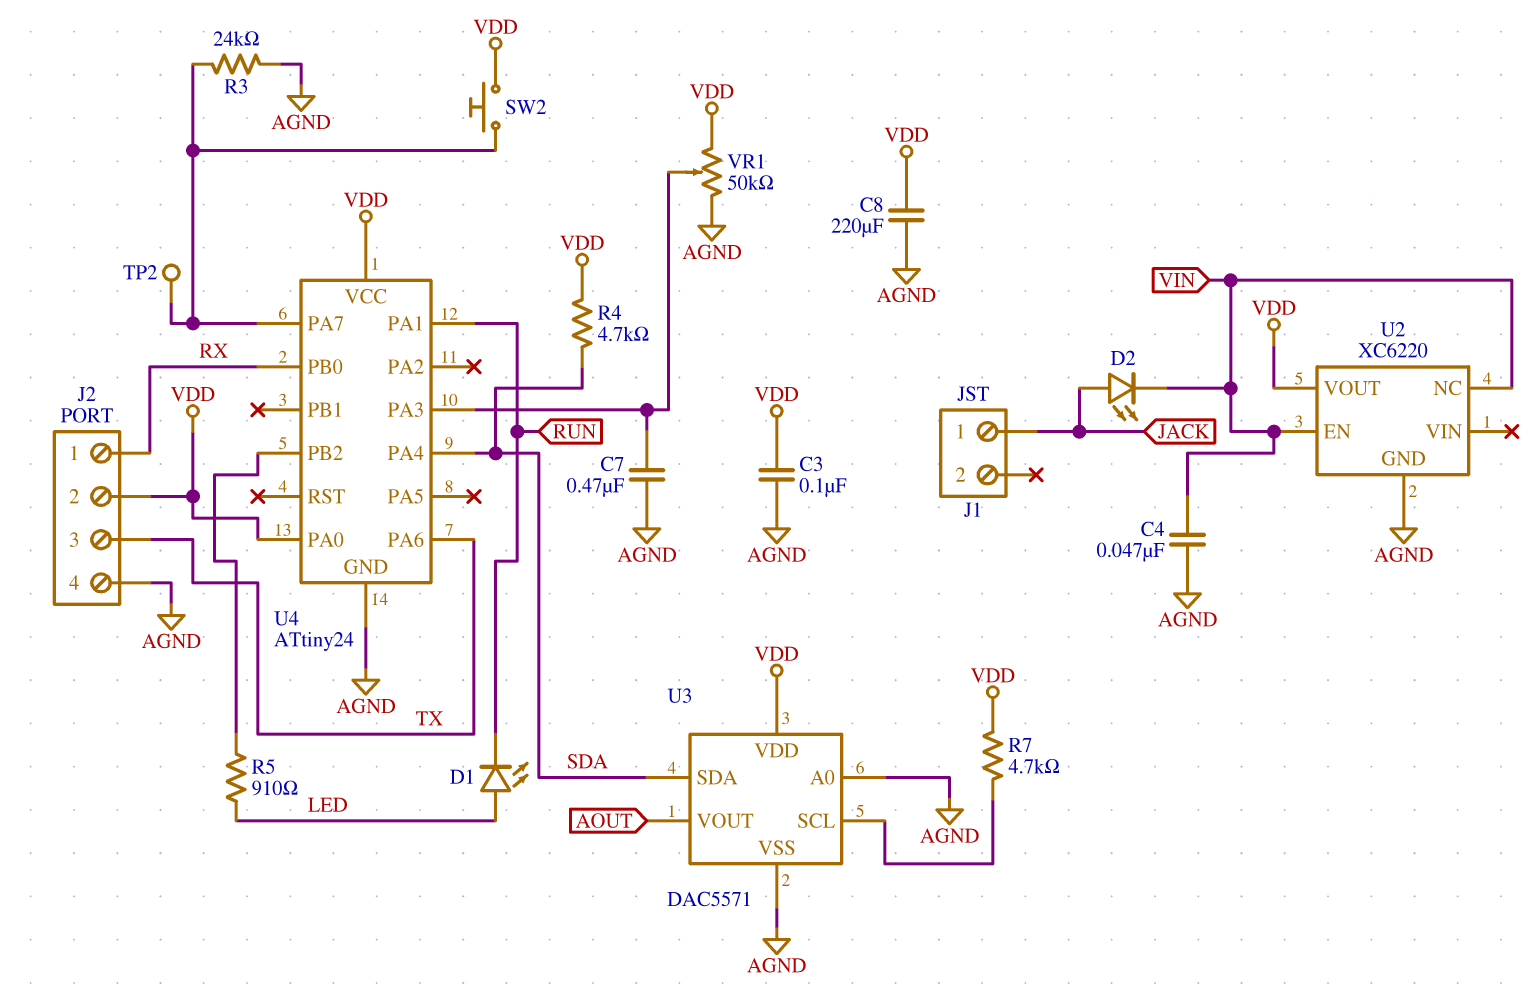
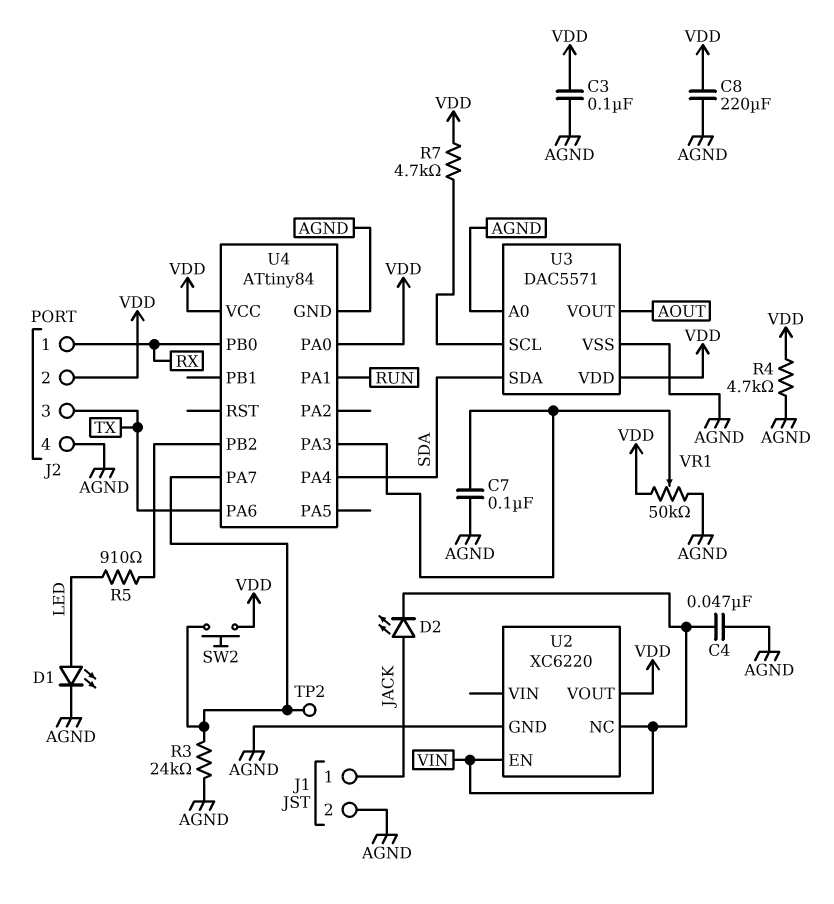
C7: 470nF (AGND, U4/PA3) -> 100nF (AGND, U4/PA3)
D1: LED (A LED, K RUN) -> LED (A LED, K AGND)
J1 pin 2: none -> AGND
R4: 4.7k (SDA, VDD) -> 4.7k (AGND, VDD)
U4: ATtiny24 -> ATtiny84

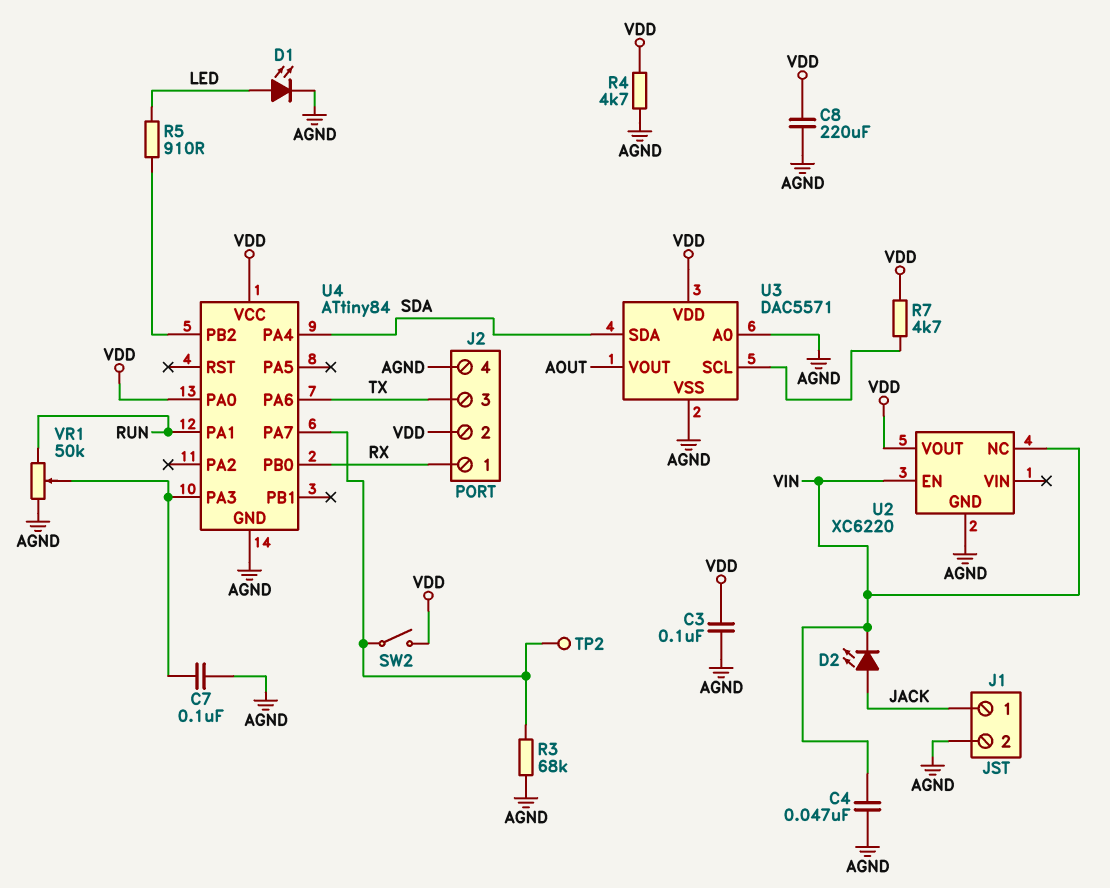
R3: 24k (AGND, U4/PA7) -> 68k (AGND, U4/PA7)
SW2: button (U4/PA7, VDD) -> switch (U4/PA7, VDD)
VR1: 50k (AGND, VDD, wiper U4/PA3) -> 50k (AGND, RUN, wiper U4/PA3)

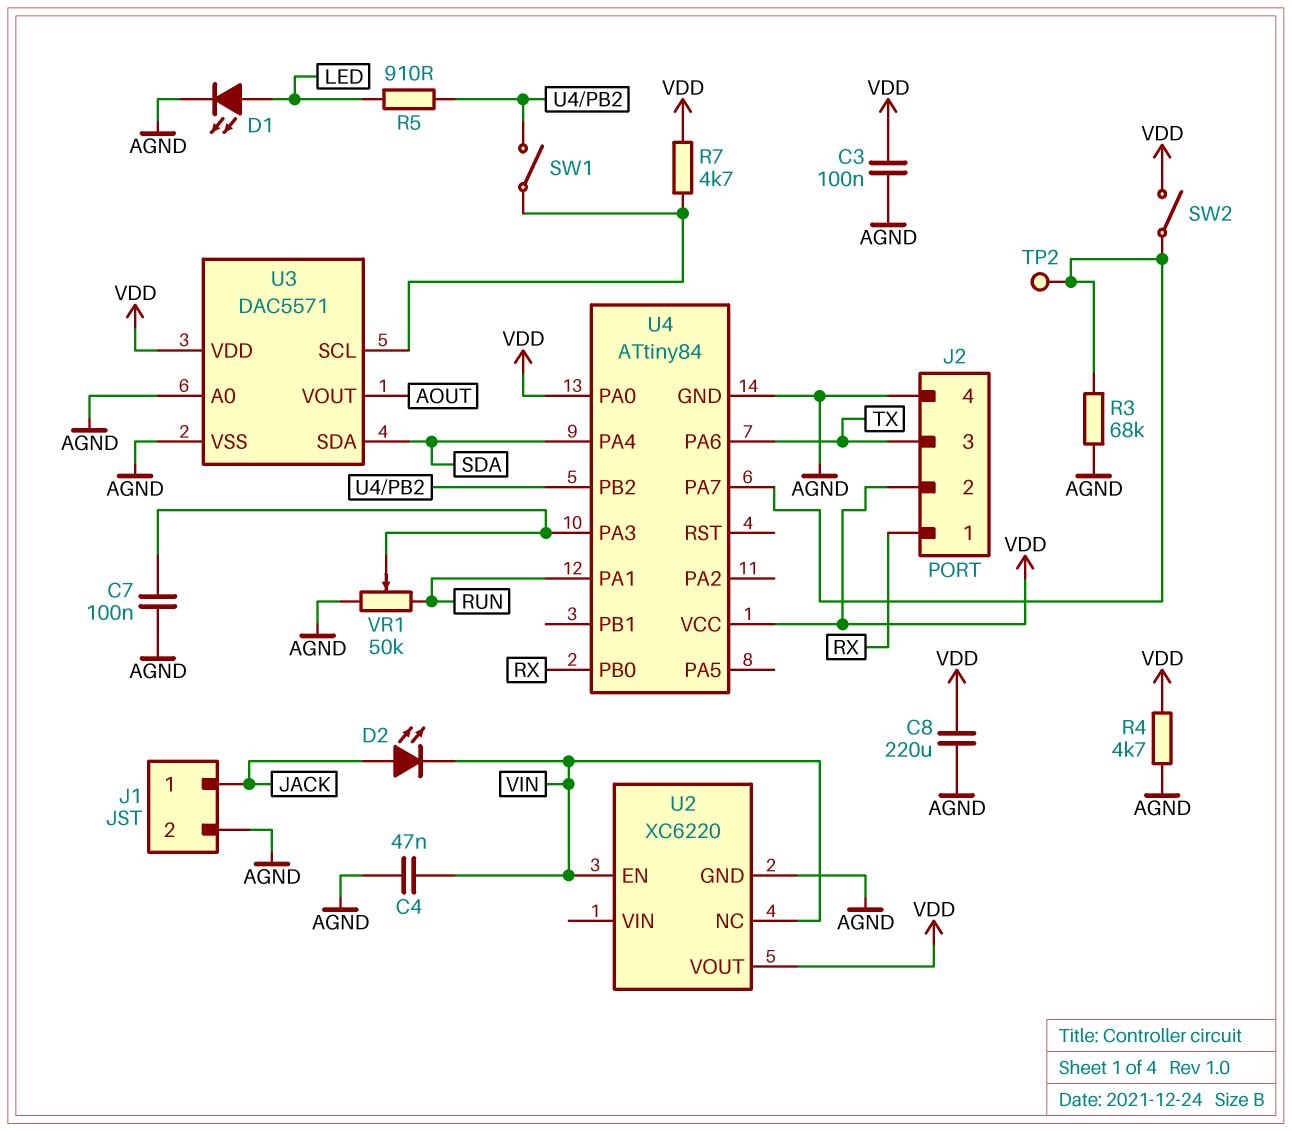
SW1: none -> switch (U3/SCL, U4/PB2)

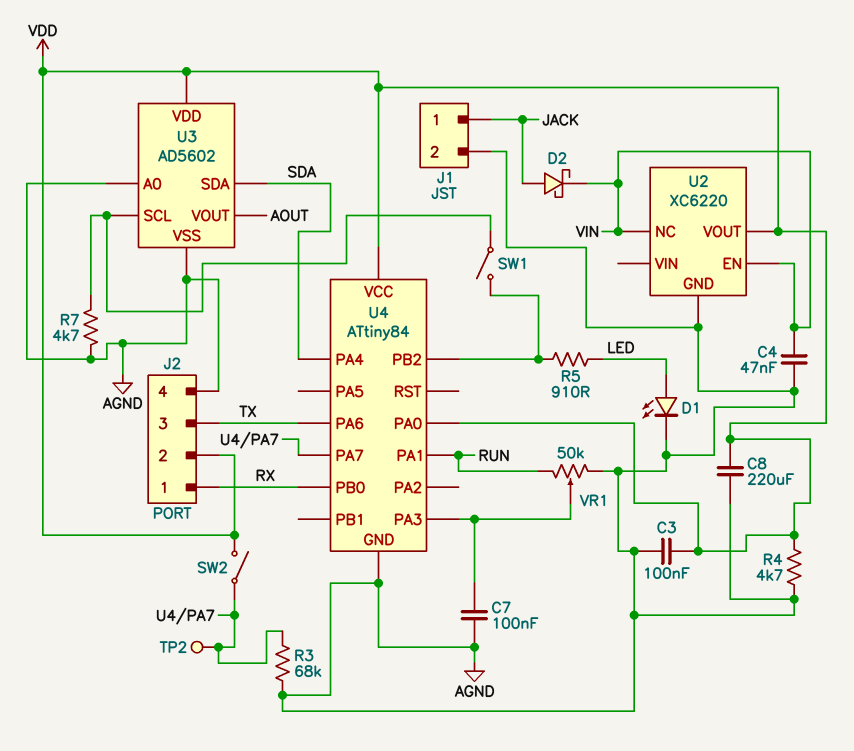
D2: LED (A JACK, K VIN) -> schottky (A JACK, K VIN)
R7: 4.7k (U3/SCL, VDD) -> 4.7k (AGND, U3/SCL)
U3: DAC5571 -> AD5602

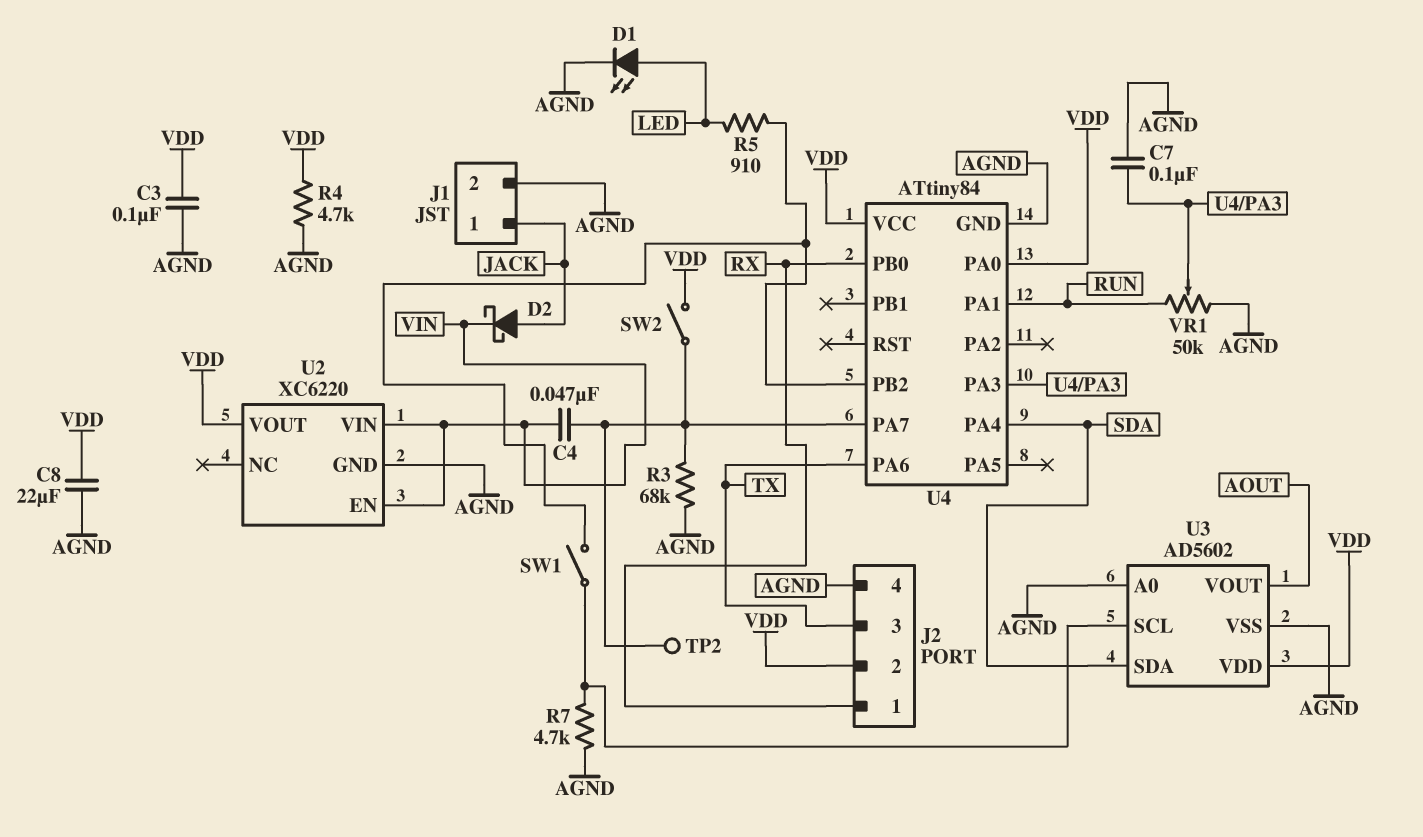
C4: 47nF (AGND, VIN) -> 47nF (U4/PA7, VIN)
C8: 220uF (AGND, VDD) -> 22uF (AGND, VDD)
U2 pin NC: VIN -> none
U2 pin VIN: none -> VIN

